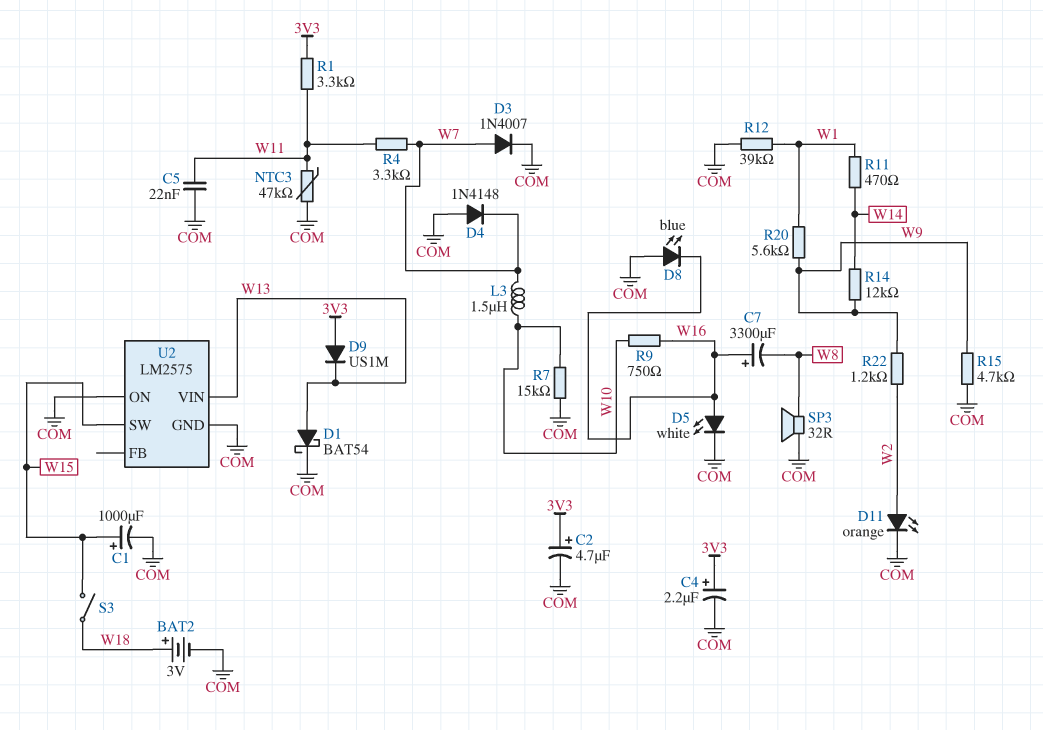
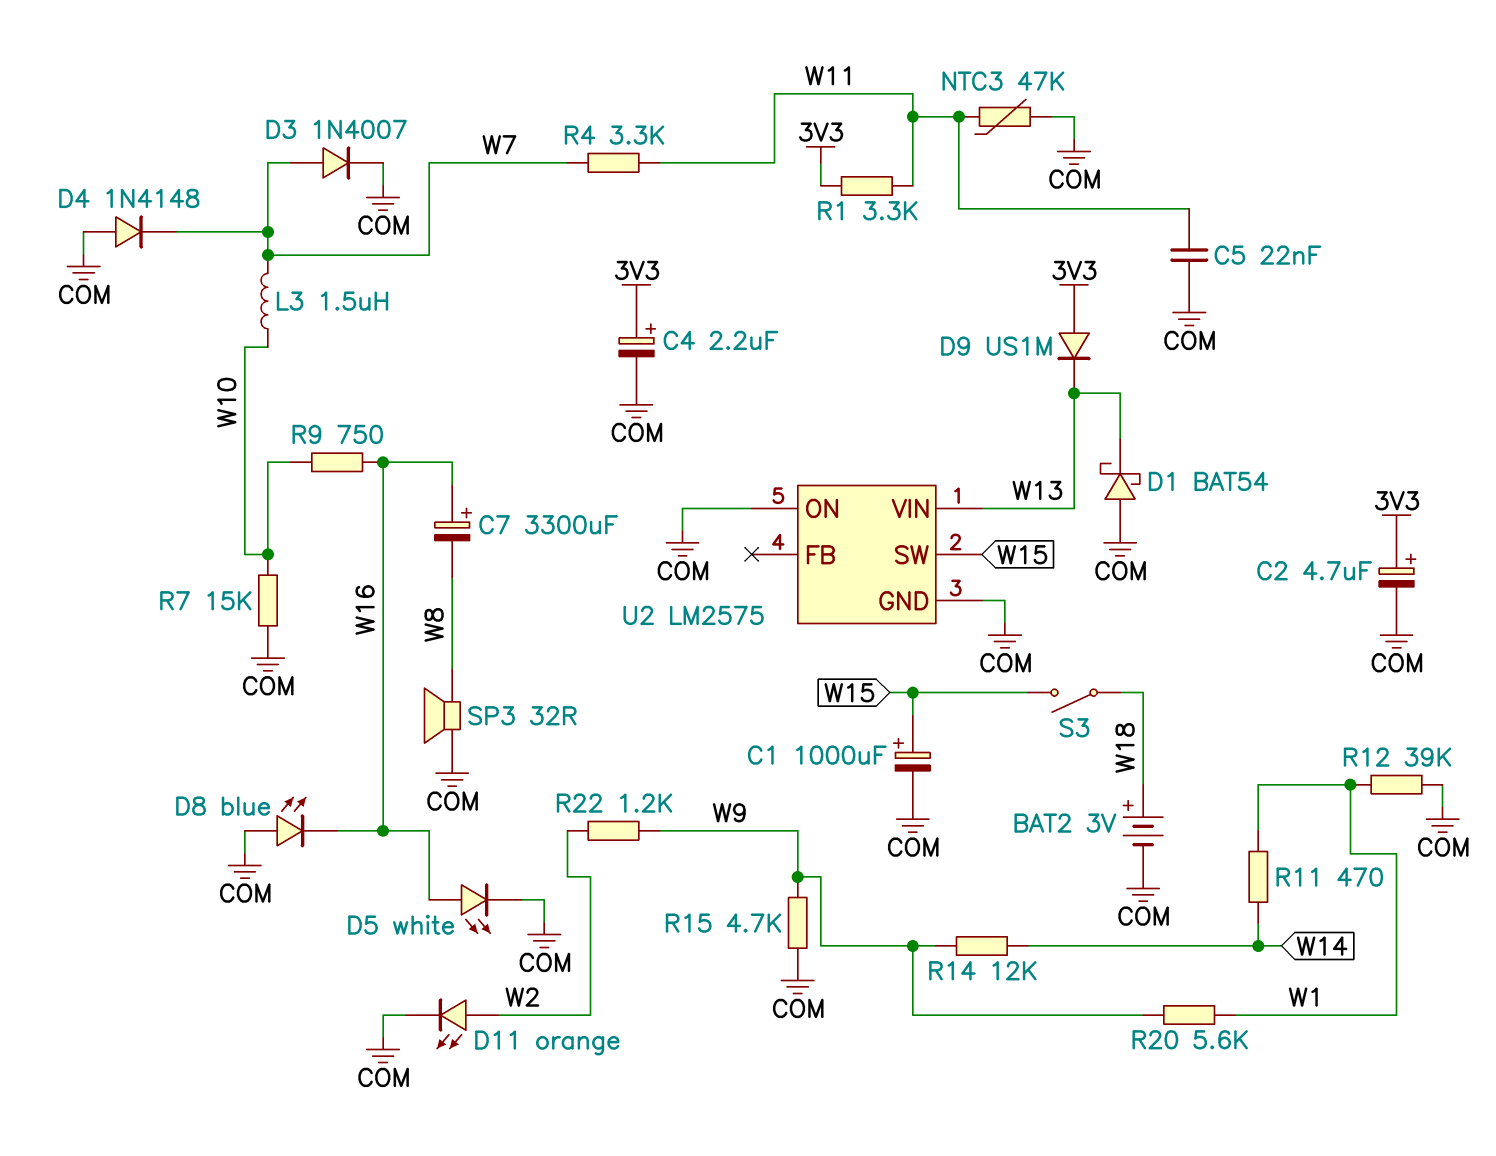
D1: schottky BAT54 (A W13, K COM) -> schottky BAT54 (A COM, K W13)

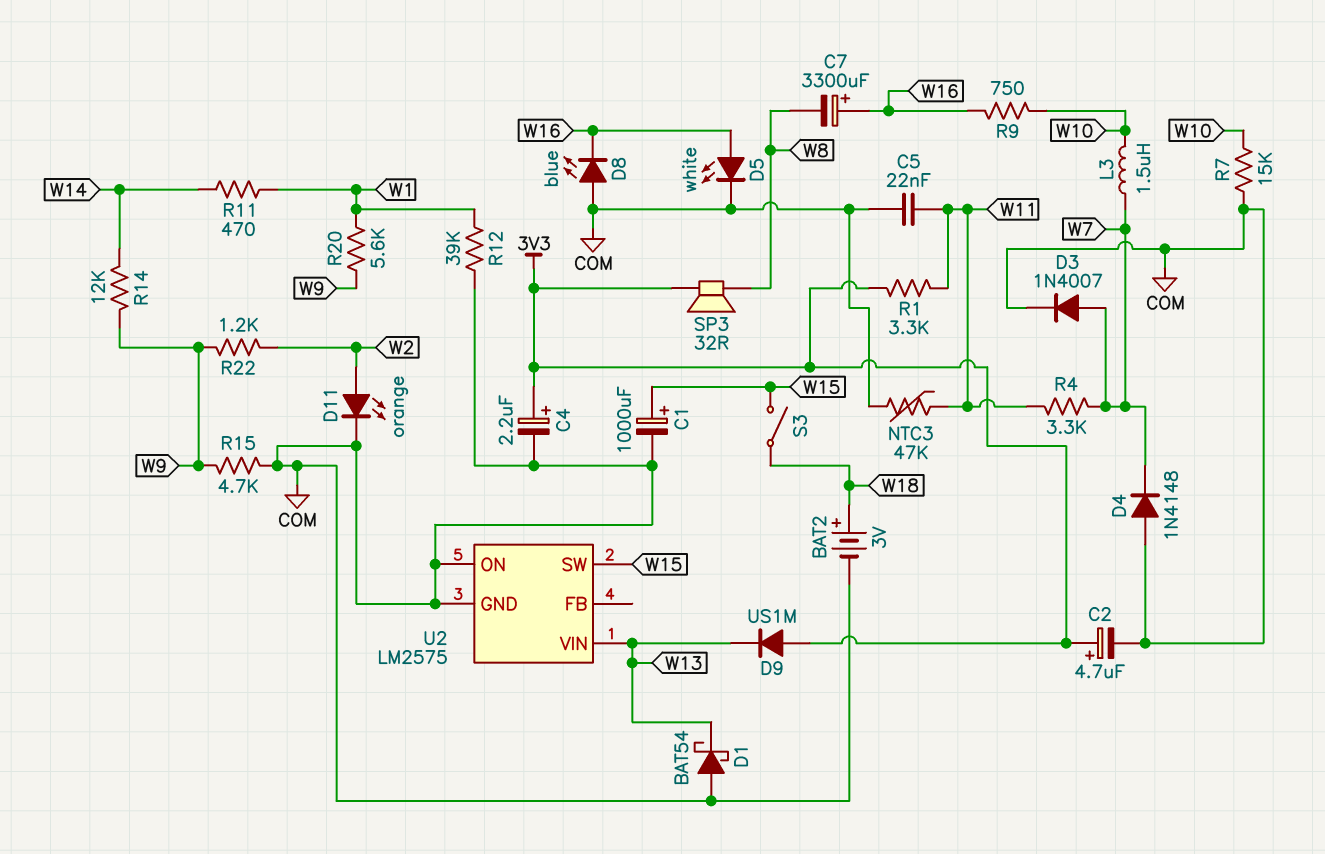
SP3: speaker 32R (COM, W8) -> speaker 32R (3V3, W8)

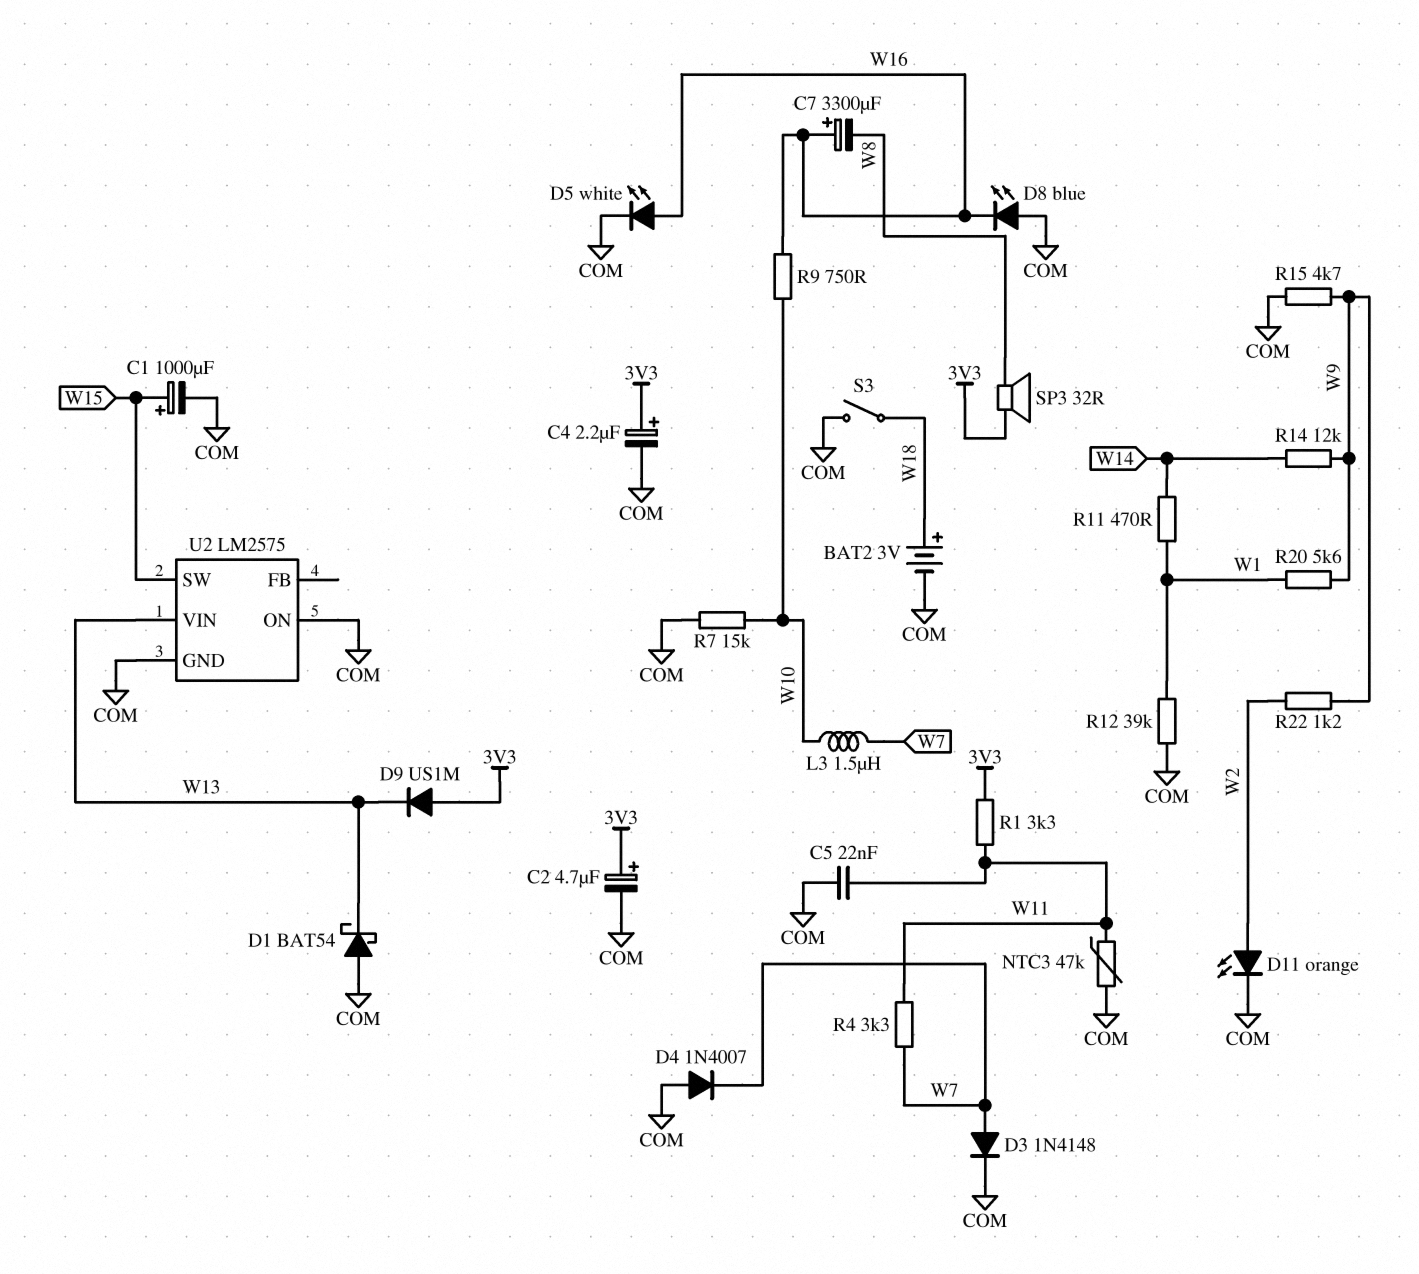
D3: diode 1N4007 (A W7, K COM) -> diode 1N4148 (A W7, K COM)
D4: diode 1N4148 (A COM, K W7) -> diode 1N4007 (A COM, K W7)
S3: switch (W15, W18) -> switch (COM, W18)

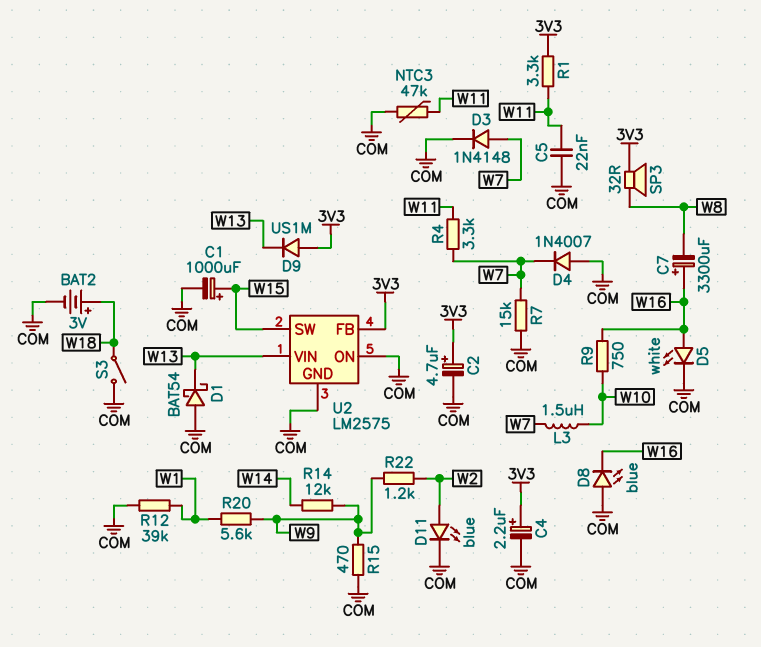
D11: LED orange (A W2, K COM) -> LED blue (A W2, K COM)
R7: 15k (COM, W10) -> 15k (COM, W7)
R11: 470 (W1, W14) -> none
R15: 4.7k (COM, W9) -> 470 (COM, W9)
U2 pin FB: none -> 3V3

